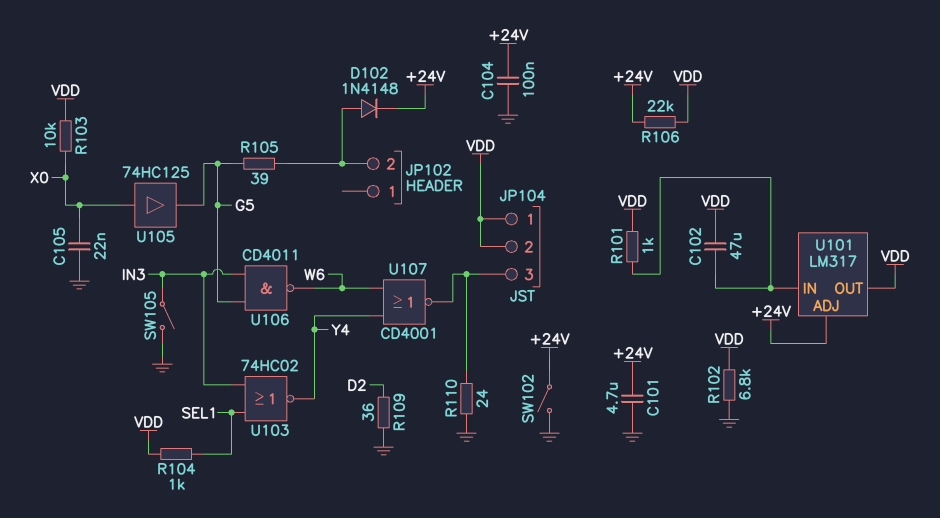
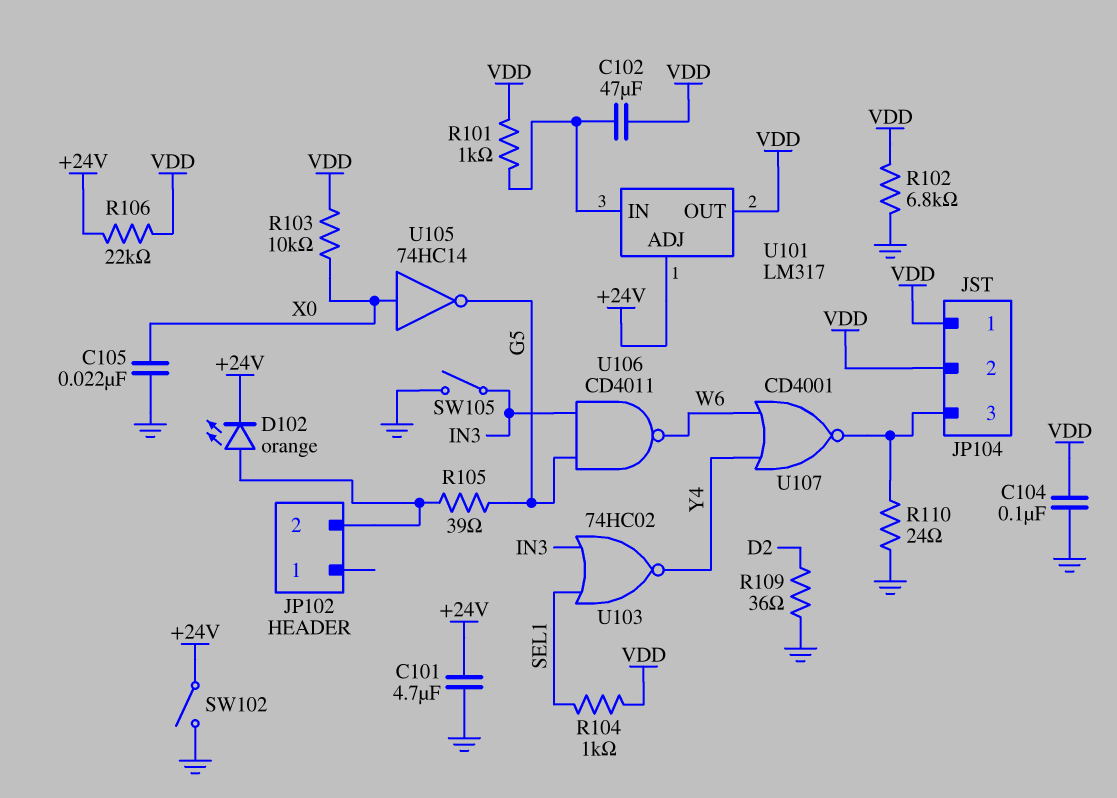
C104: 100nF (+24V, GND) -> 100nF (GND, VDD)
D102: diode 1N4148 (A JP102/2, K +24V) -> LED orange (A JP102/2, K +24V)
U105: buffer 74HC125 (in X0, out G5) -> NOT 74HC14 (in X0, out G5)

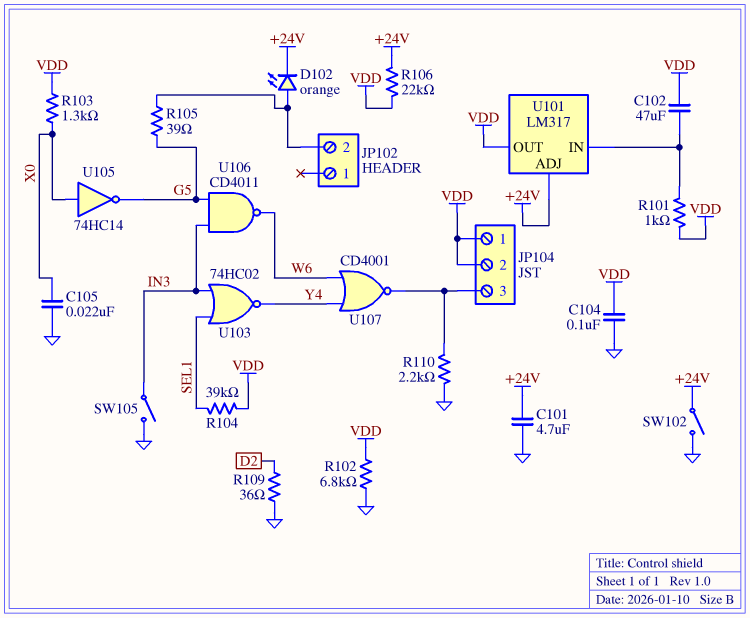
R103: 10k (VDD, X0) -> 1.3k (VDD, X0)
R104: 1k (SEL1, VDD) -> 39k (SEL1, VDD)
R110: 24 (GND, JP104/3) -> 2.2k (GND, JP104/3)

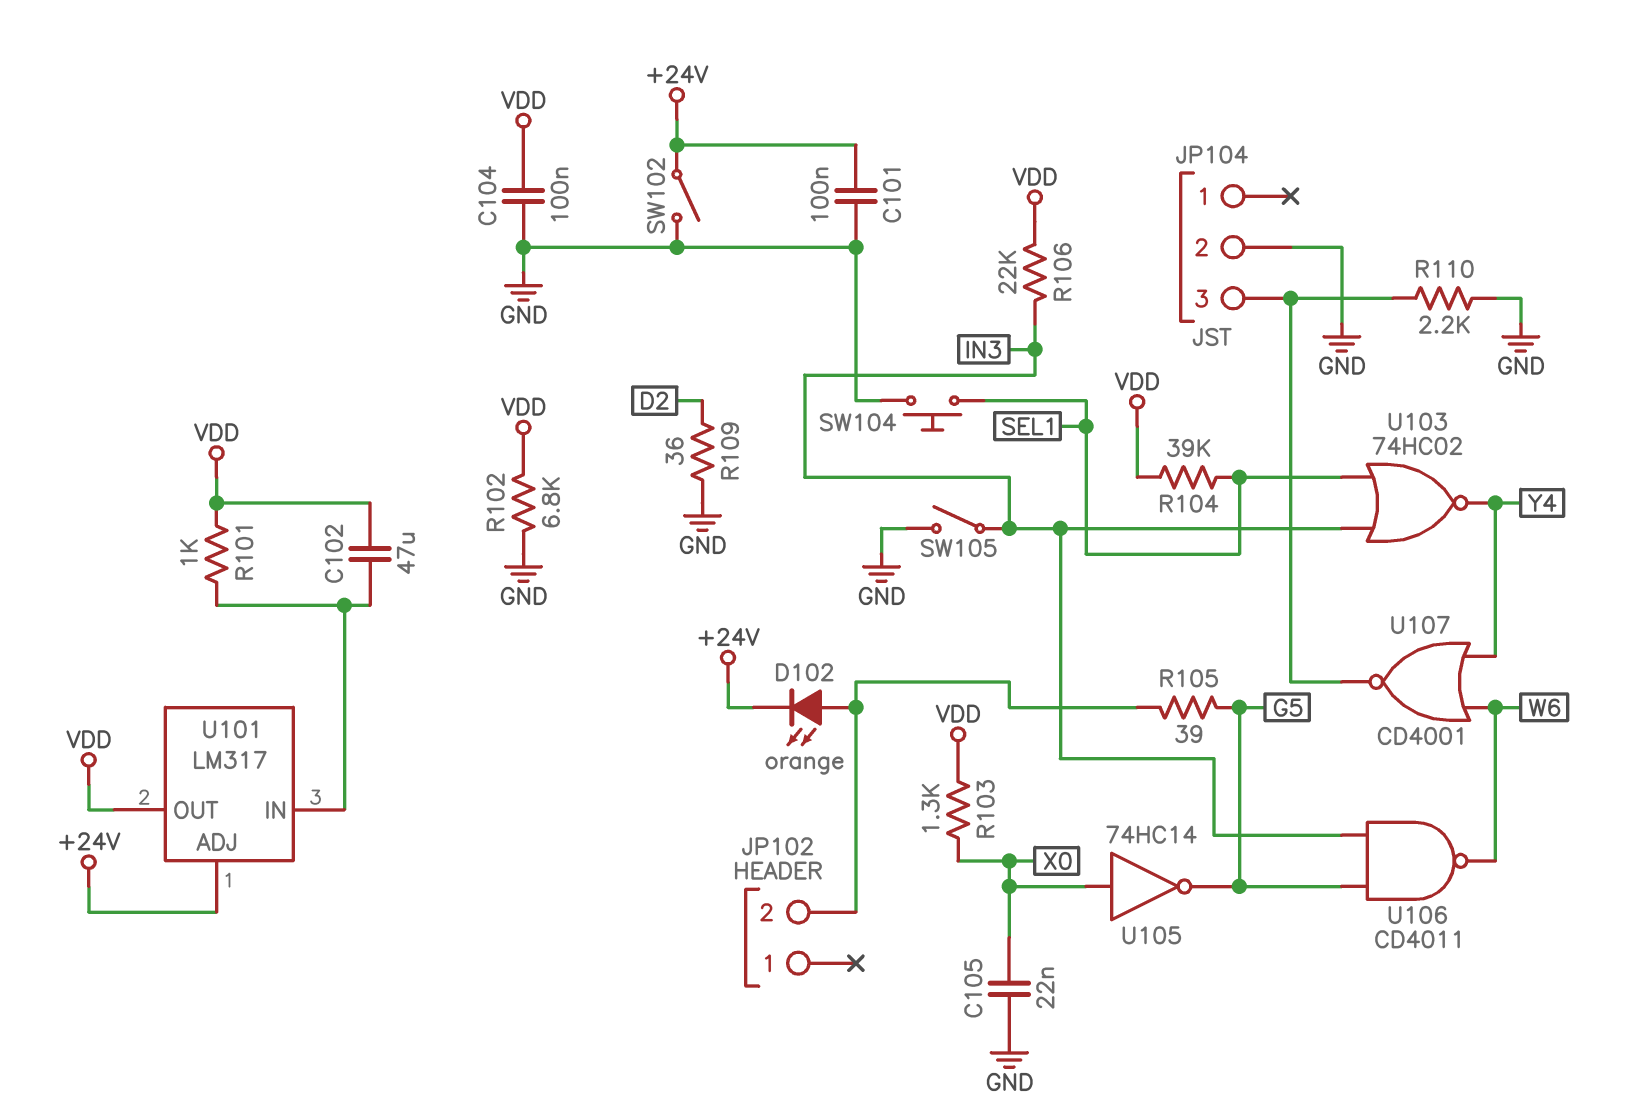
C101: 4.7uF (+24V, GND) -> 100nF (+24V, GND)
JP104 pin 1: VDD -> none
JP104 pin 2: VDD -> GND
R106: 22k (+24V, VDD) -> 22k (IN3, VDD)
SW104: none -> button (GND, SEL1)

